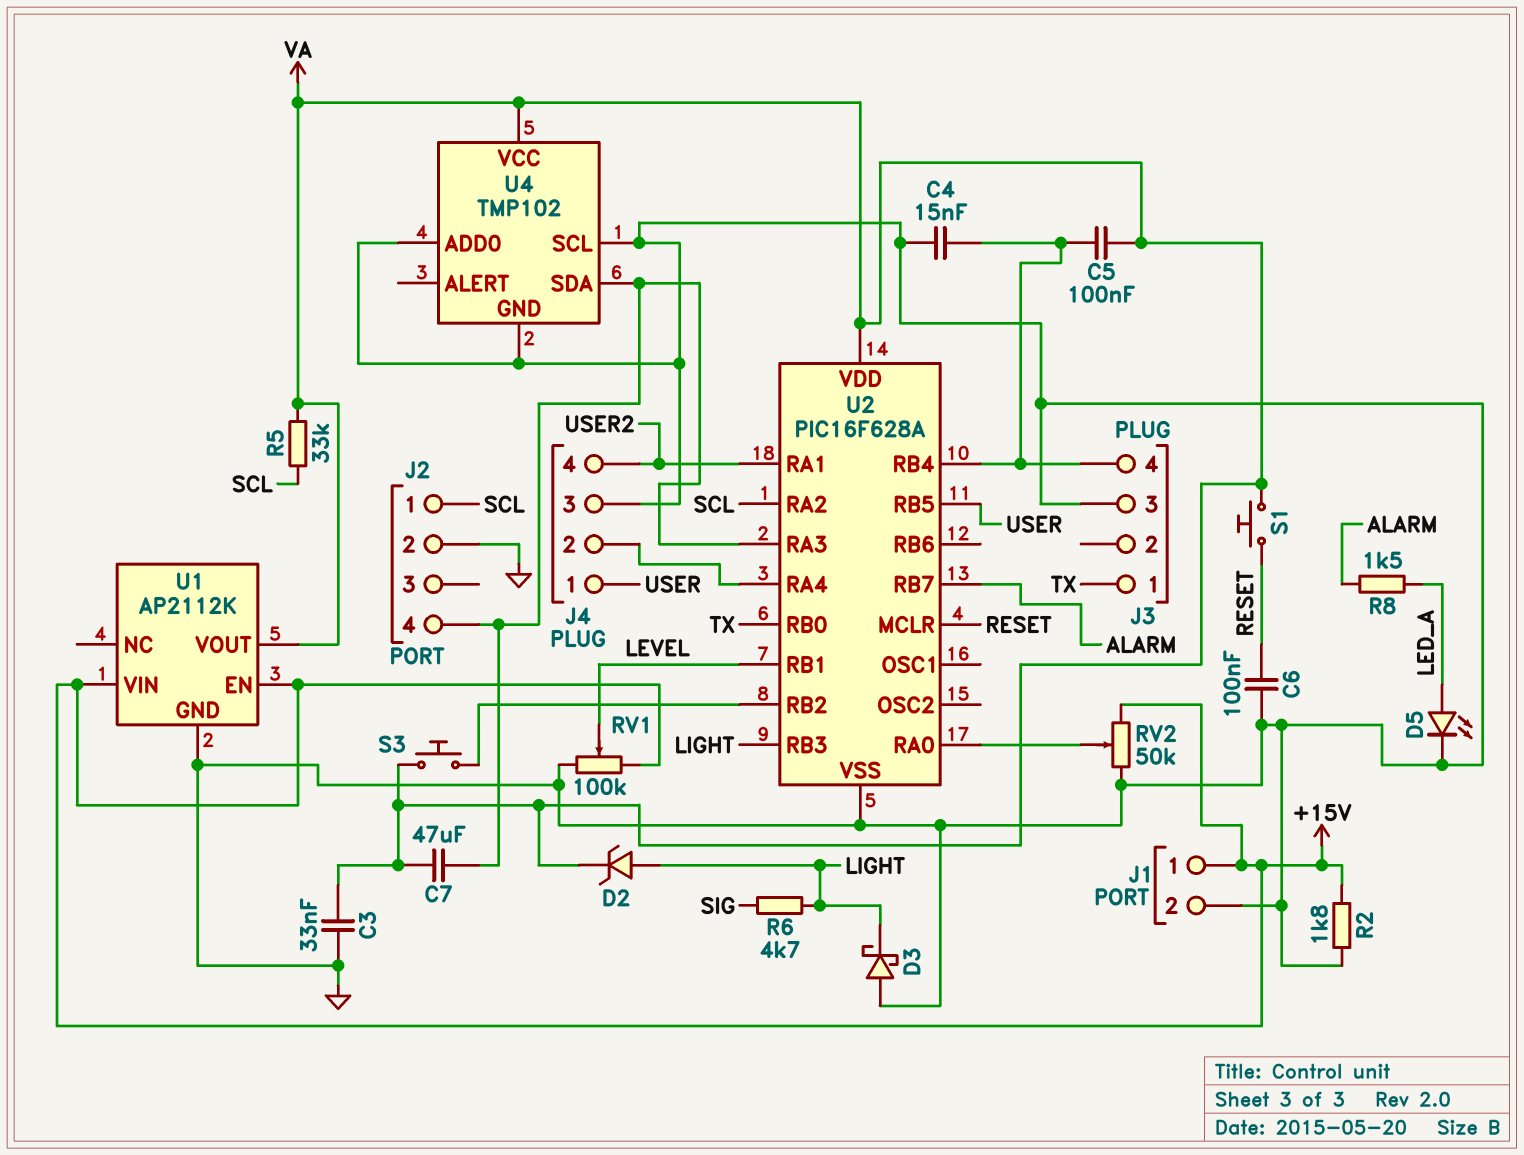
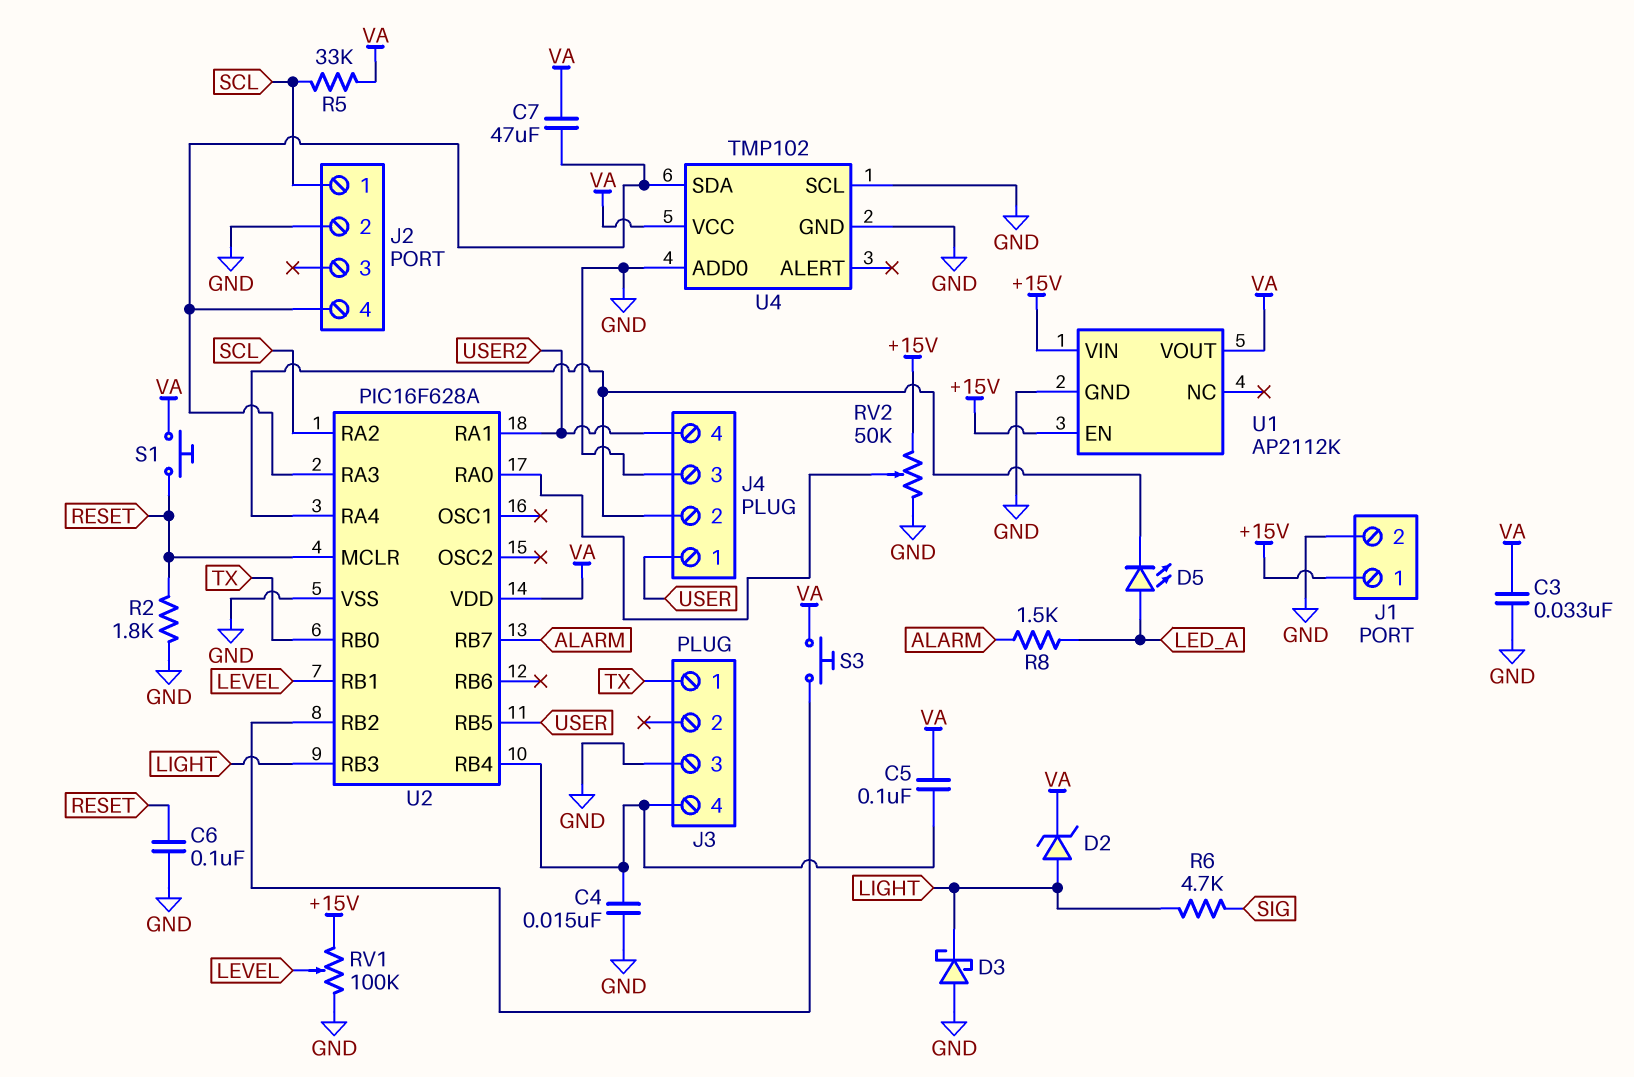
D5: LED (A LED_A, K GND) -> LED (A LED_A, K J4/2)
R2: 1.8k (+15V, GND) -> 1.8k (GND, RESET)

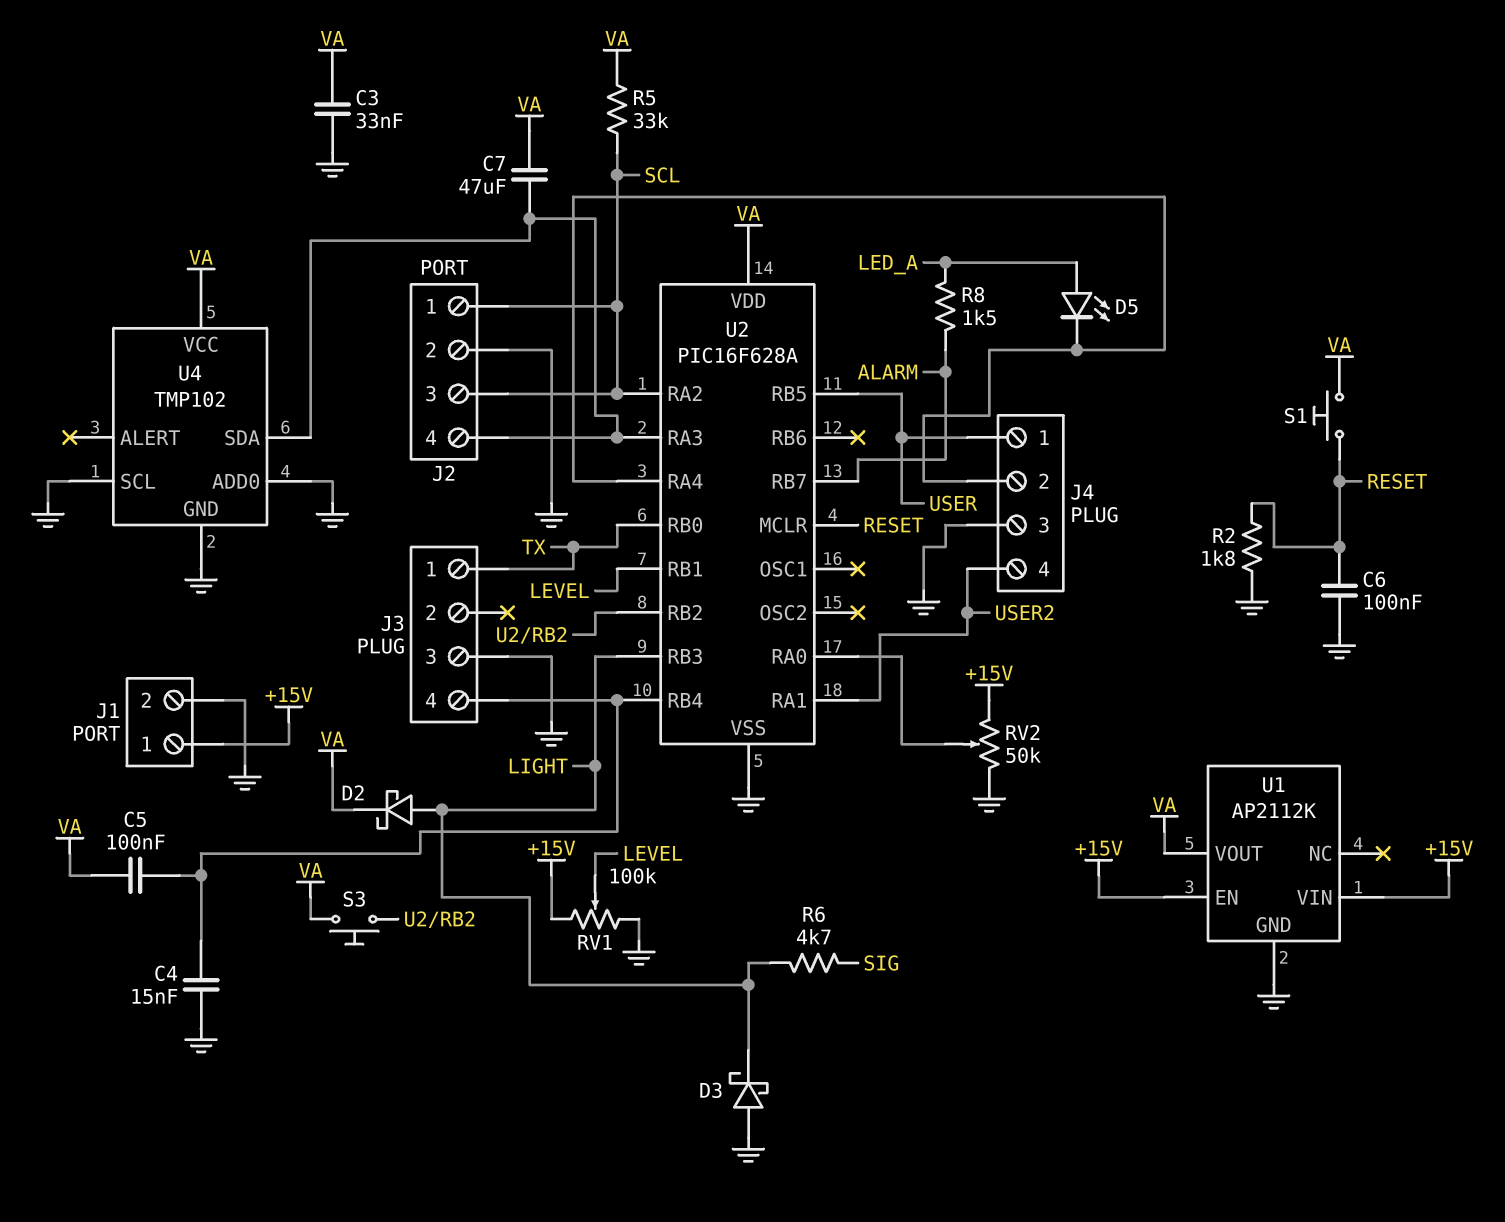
D2: zener (A LIGHT, K VA) -> schottky (A LIGHT, K VA)
J2 pin 3: none -> SCL

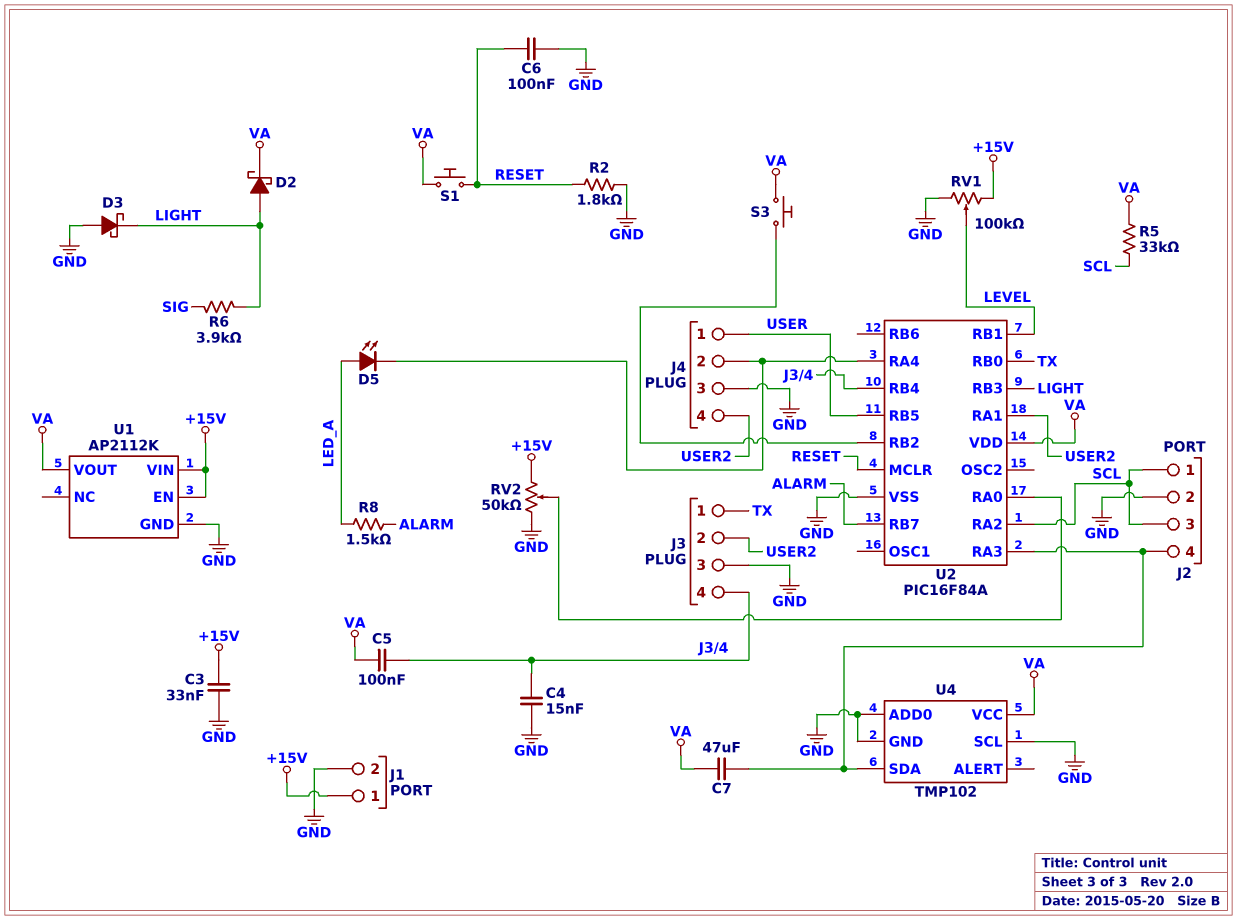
C3: 33nF (GND, VA) -> 33nF (+15V, GND)
J3 pin 2: none -> USER2
R6: 4.7k (LIGHT, SIG) -> 3.9k (LIGHT, SIG)
U2: PIC16F628A -> PIC16F84A

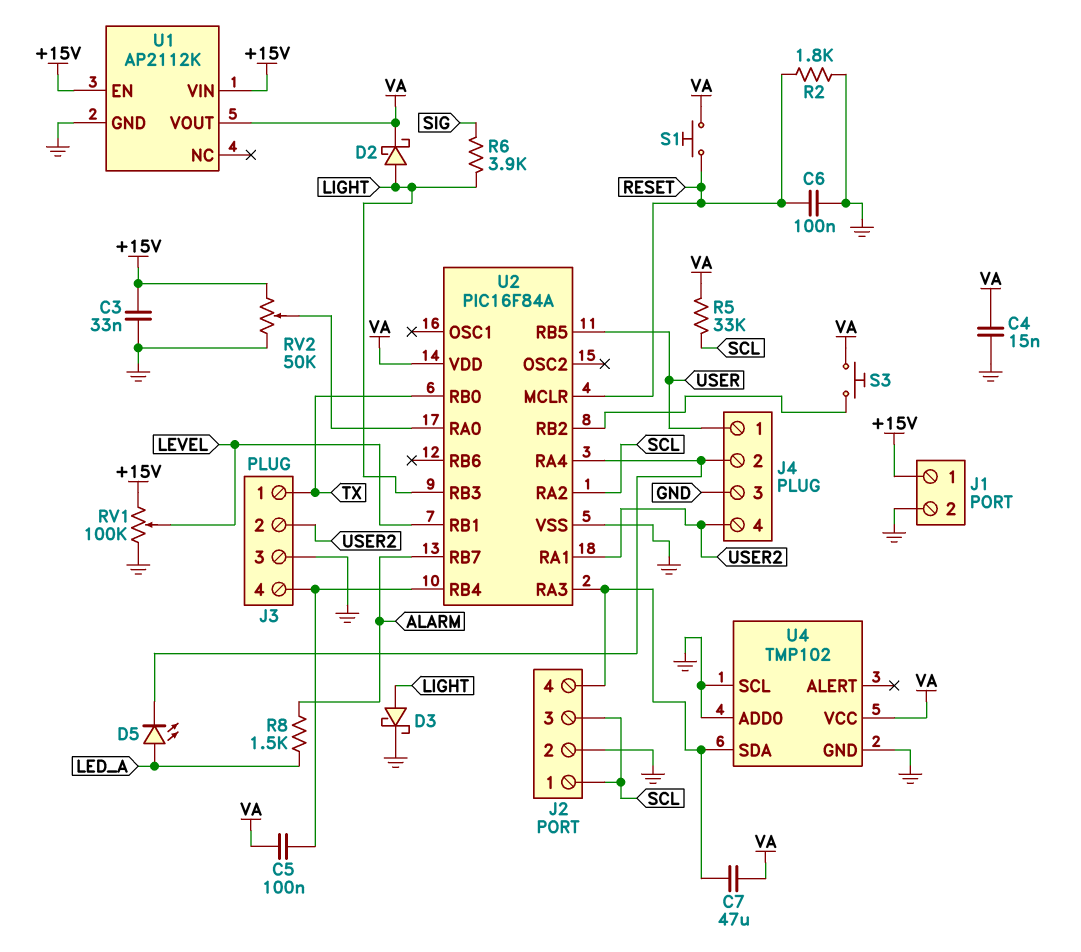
C4: 15nF (GND, J3/4) -> 15nF (GND, VA)
D3: schottky (A GND, K LIGHT) -> schottky (A LIGHT, K GND)

